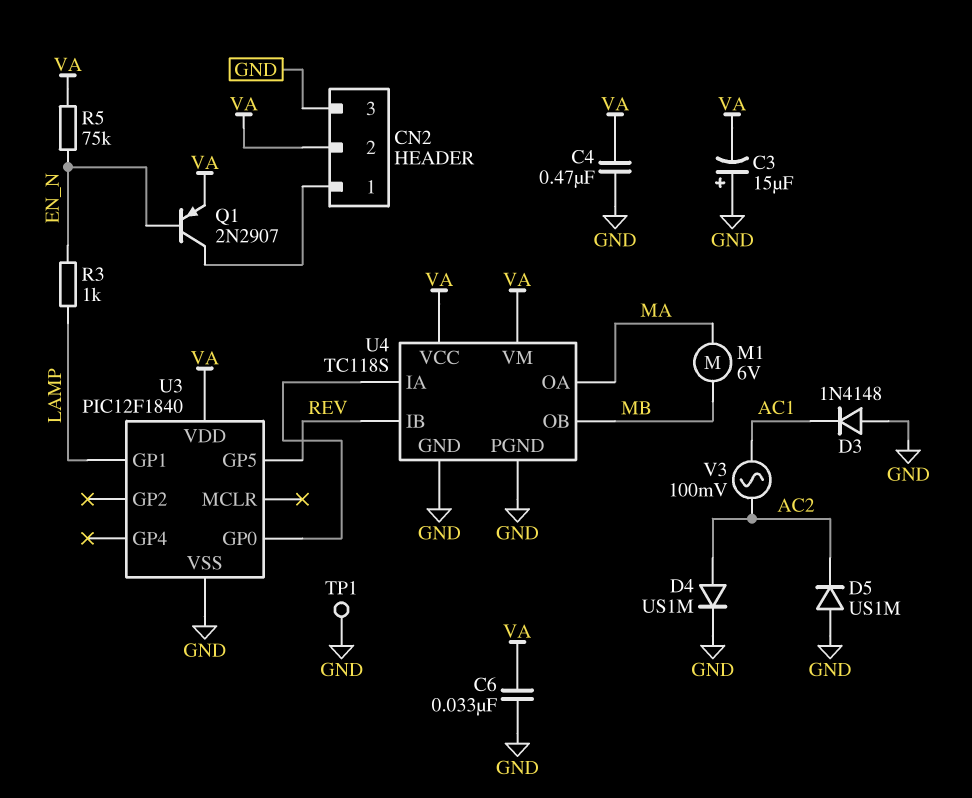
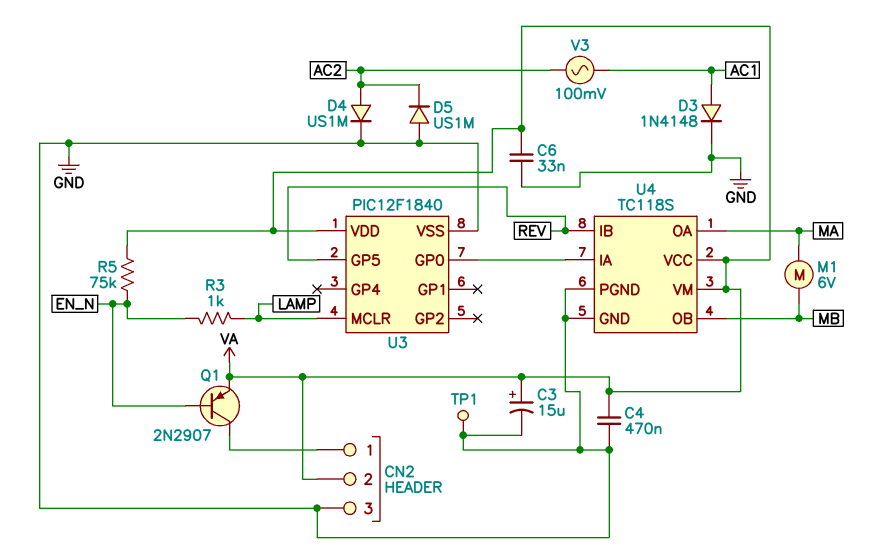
C3: 15uF (plus GND, minus VA) -> 15uF (plus VA, minus GND)
D3: diode 1N4148 (A GND, K AC1) -> diode 1N4148 (A AC1, K GND)
U3 pin GP1: LAMP -> none
U3 pin MCLR: none -> LAMP

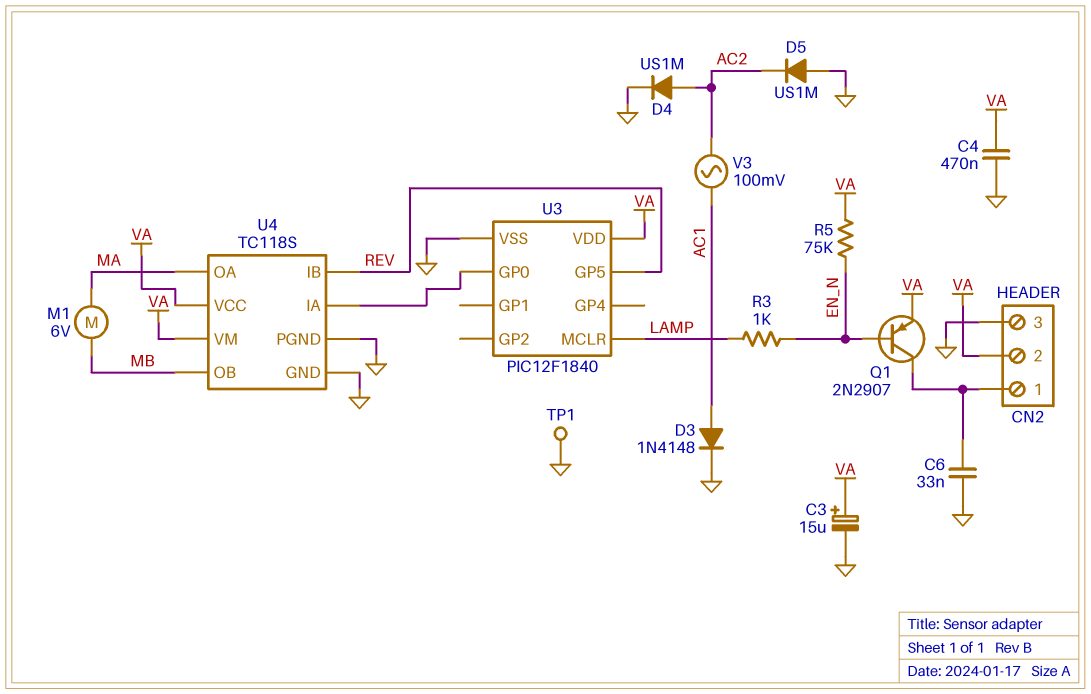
C6: 33nF (GND, VA) -> 33nF (CN2/1, GND)

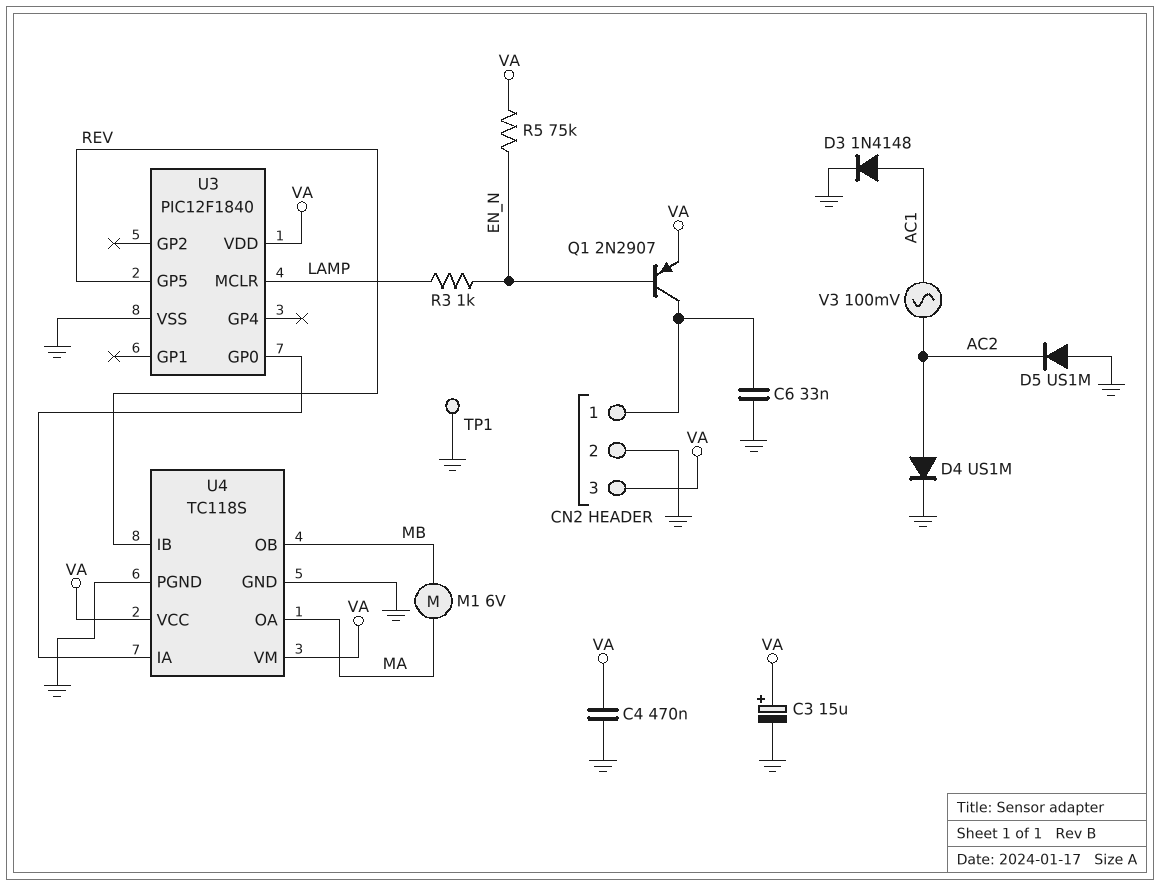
CN2 pin 2: VA -> GND
CN2 pin 3: GND -> VA

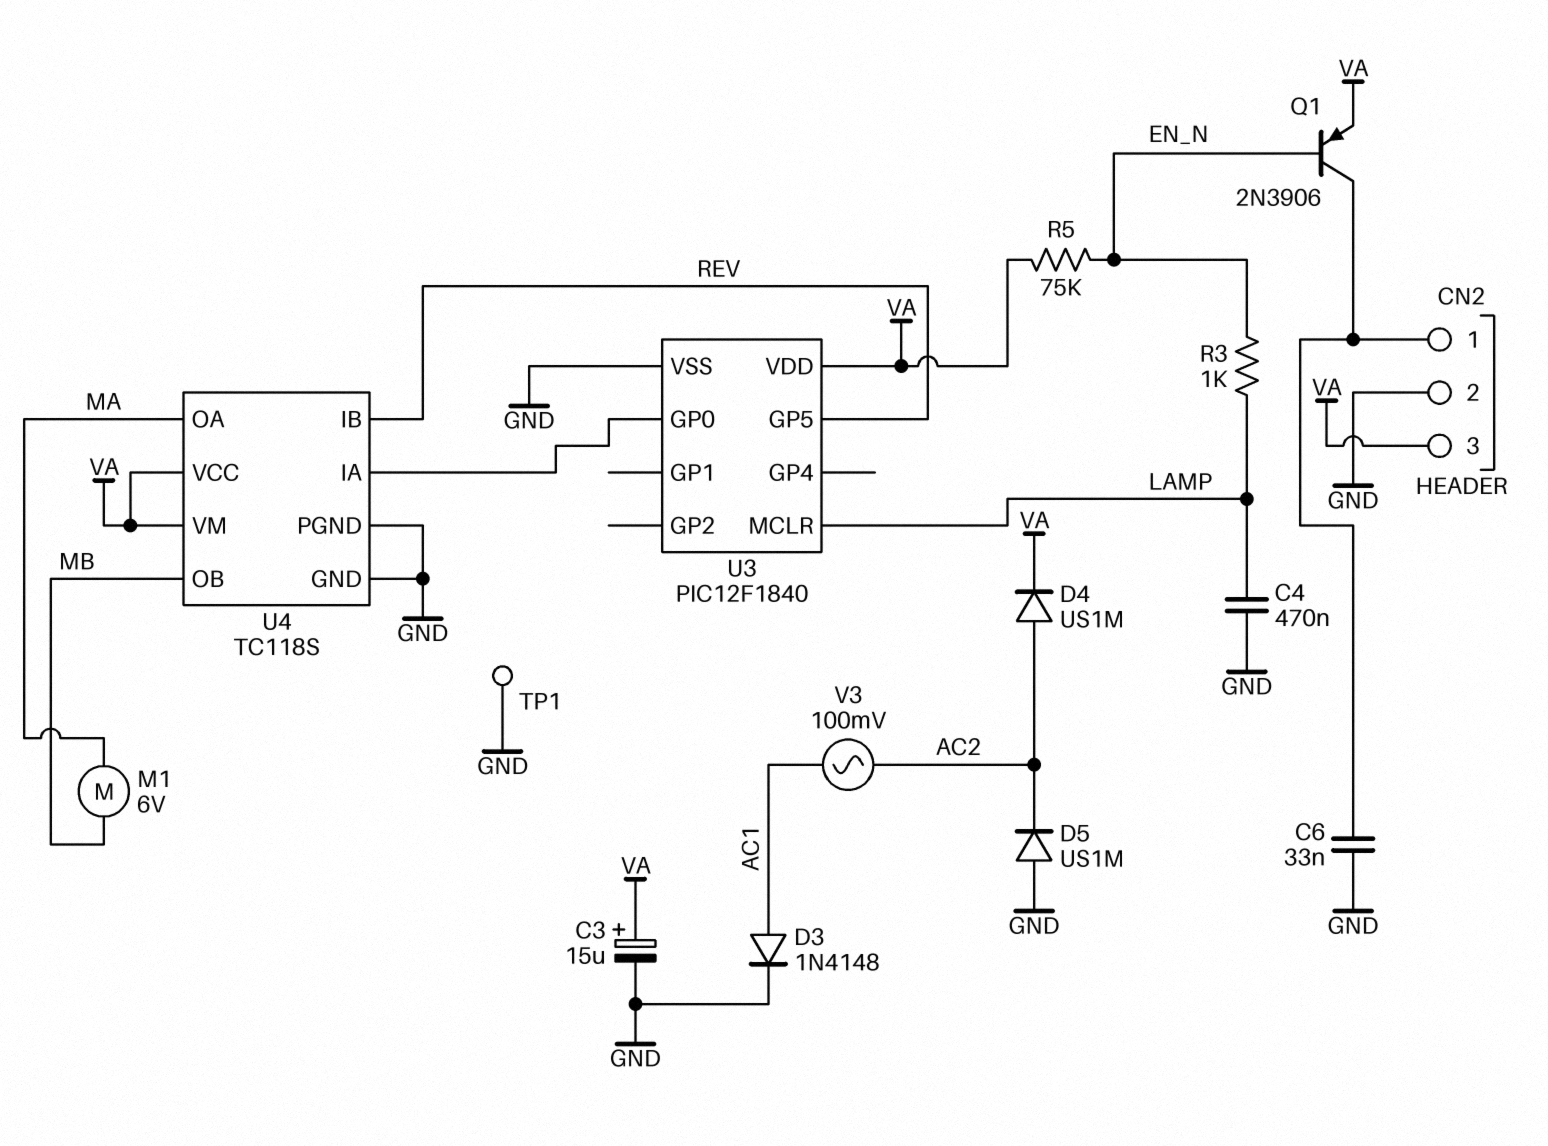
C4: 470nF (GND, VA) -> 470nF (GND, LAMP)
D4: diode US1M (A AC2, K GND) -> diode US1M (A AC2, K VA)
Q1: PNP 2N2907 (B EN_N, C CN2/1, E VA) -> PNP 2N3906 (B EN_N, C CN2/1, E VA)

